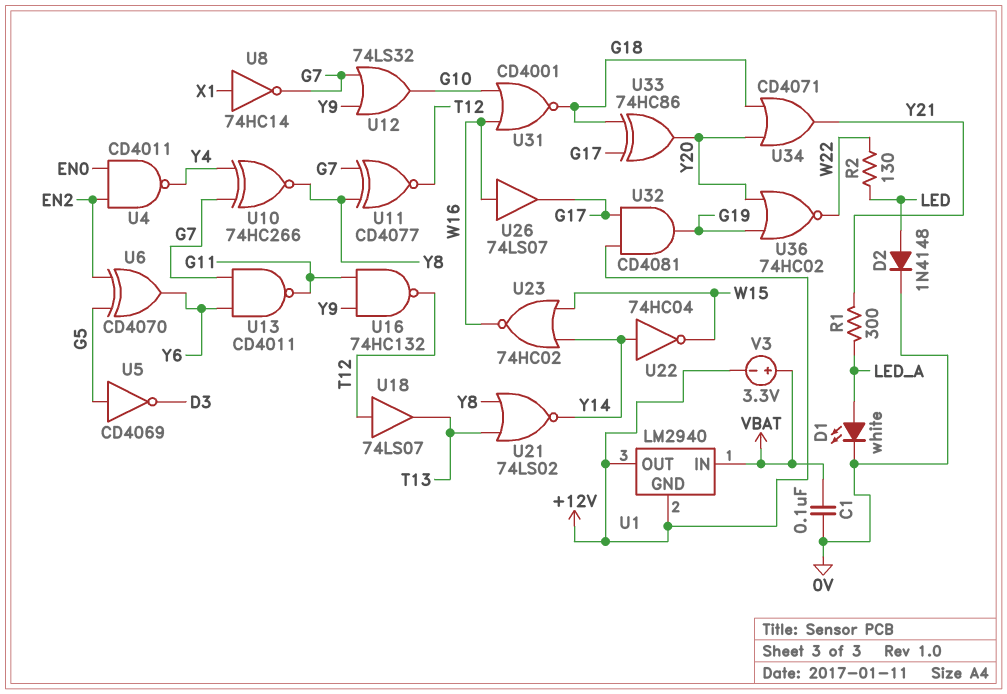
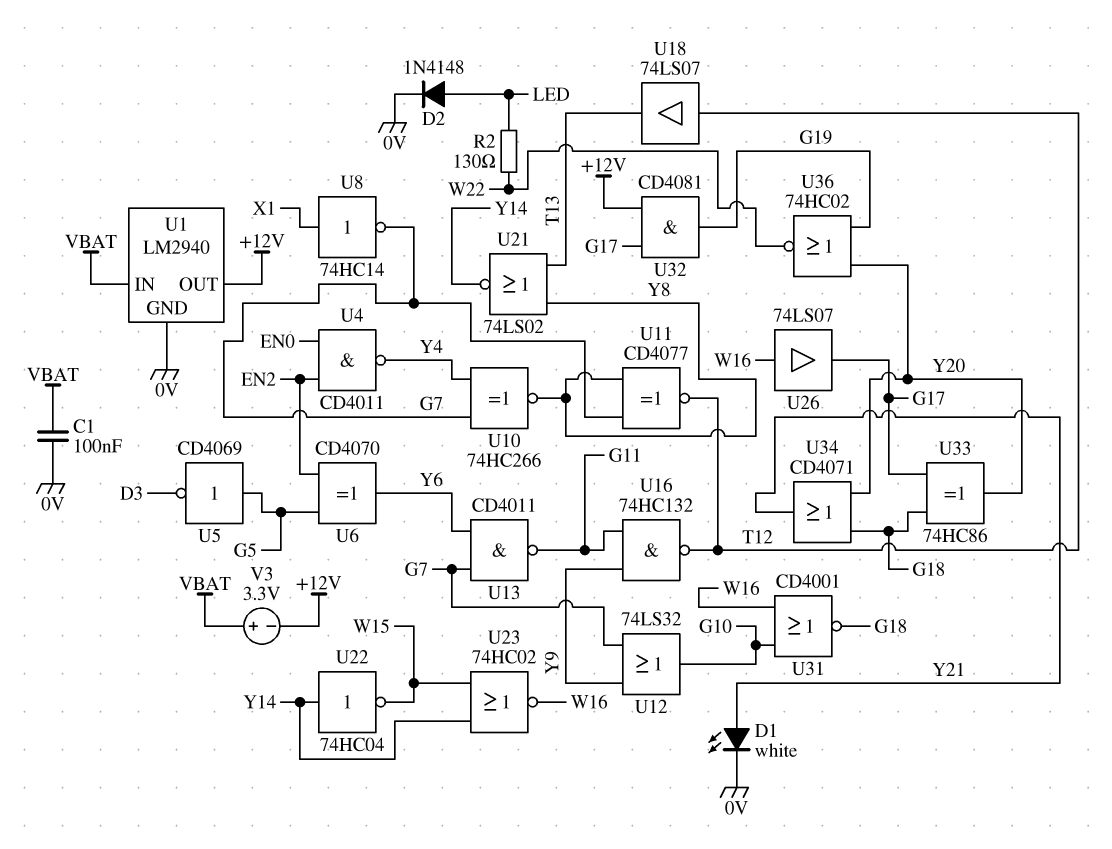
D1: LED white (A LED_A, K 0V) -> LED white (A Y21, K 0V)
R1: 300 (LED_A, Y21) -> none
U1 pin GND: +12V -> 0V

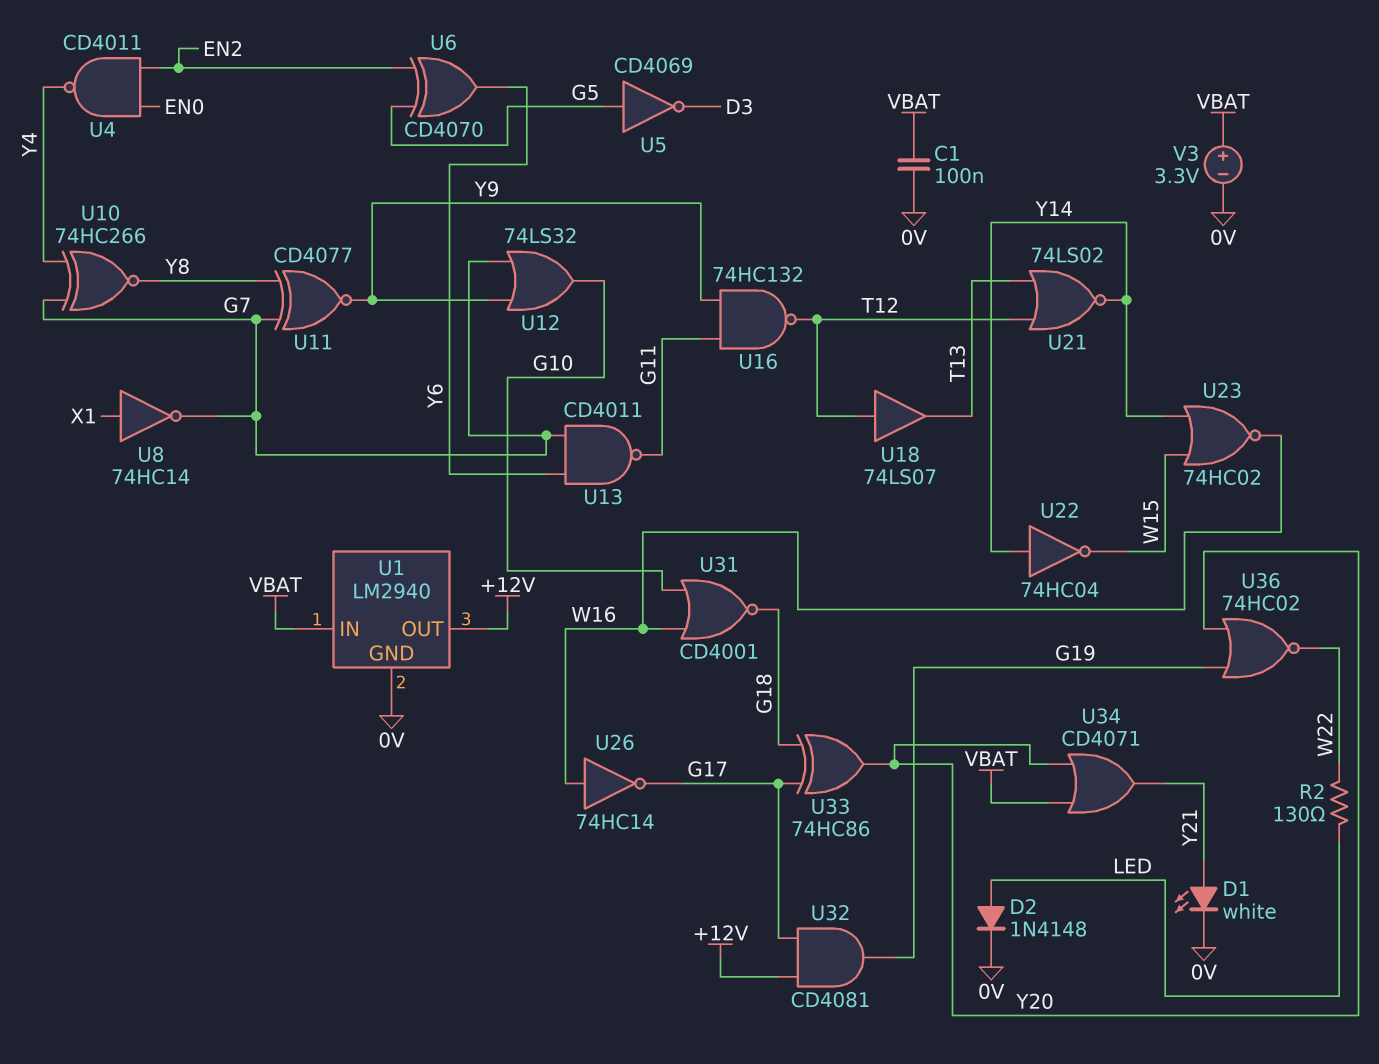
U11: XNOR CD4077 (in G7, in Y8, out T12) -> XNOR CD4077 (in G7, in Y8, out Y9)
U21: NOR 74LS02 (in T13, in Y8, out Y14) -> NOR 74LS02 (in T12, in T13, out Y14)
U26: buffer 74LS07 (in W16, out G17) -> NOT 74HC14 (in W16, out G17)
U34: OR CD4071 (in G18, in Y20, out Y21) -> OR CD4071 (in VBAT, in Y20, out Y21)
V3: 3.3V (plus VBAT, minus +12V) -> 3.3V (plus VBAT, minus 0V)

